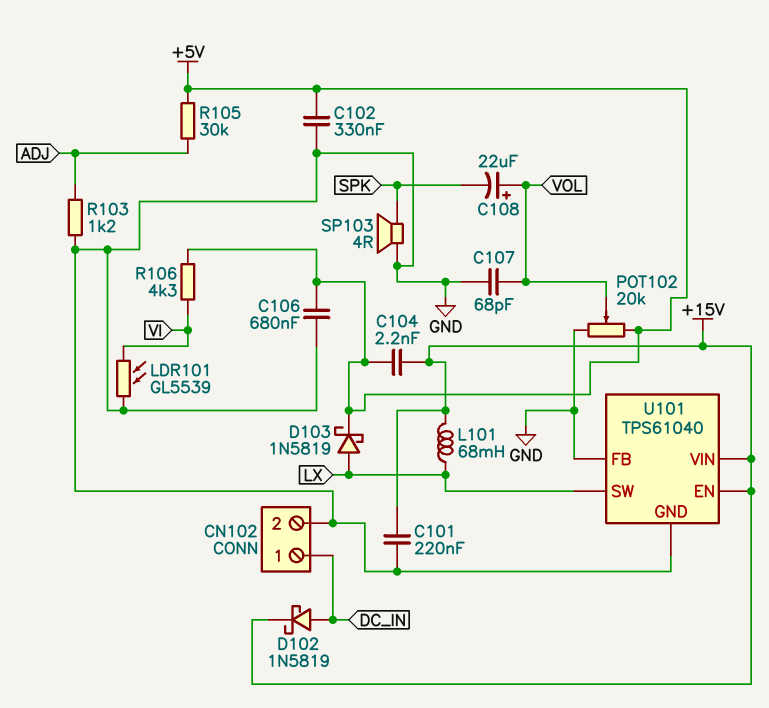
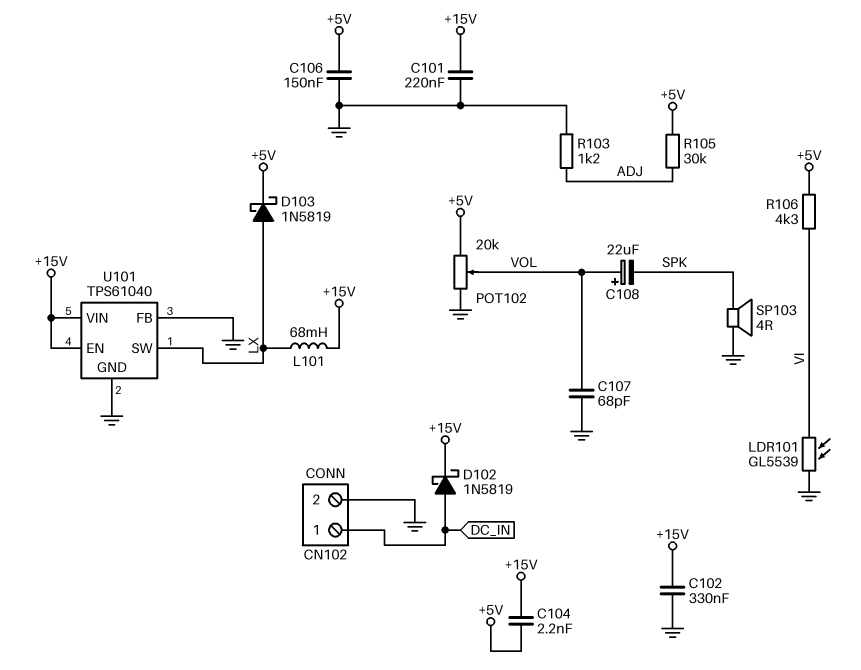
C102: 330nF (+5V, GND) -> 330nF (+15V, GND)
C106: 680nF (+5V, GND) -> 150nF (+5V, GND)

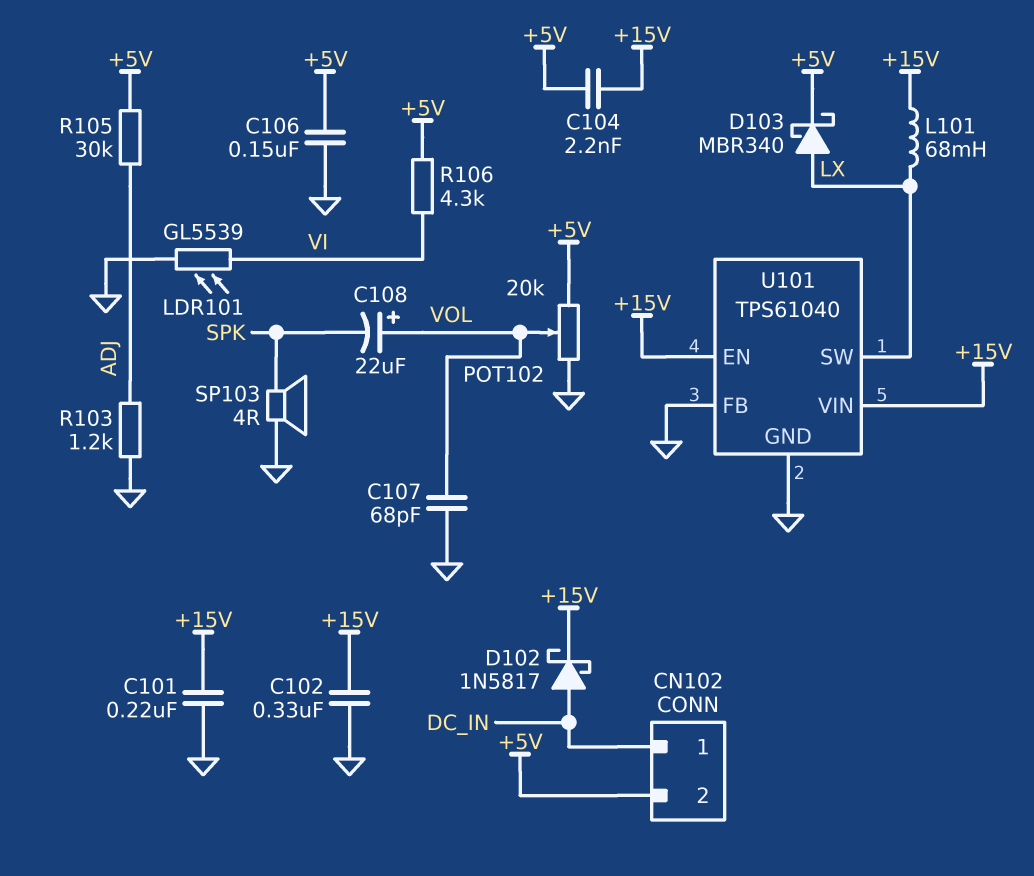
CN102 pin 2: GND -> +5V
D102: schottky 1N5819 (A DC_IN, K +15V) -> schottky 1N5817 (A DC_IN, K +15V)
D103: schottky 1N5819 (A LX, K +5V) -> schottky MBR340 (A LX, K +5V)

